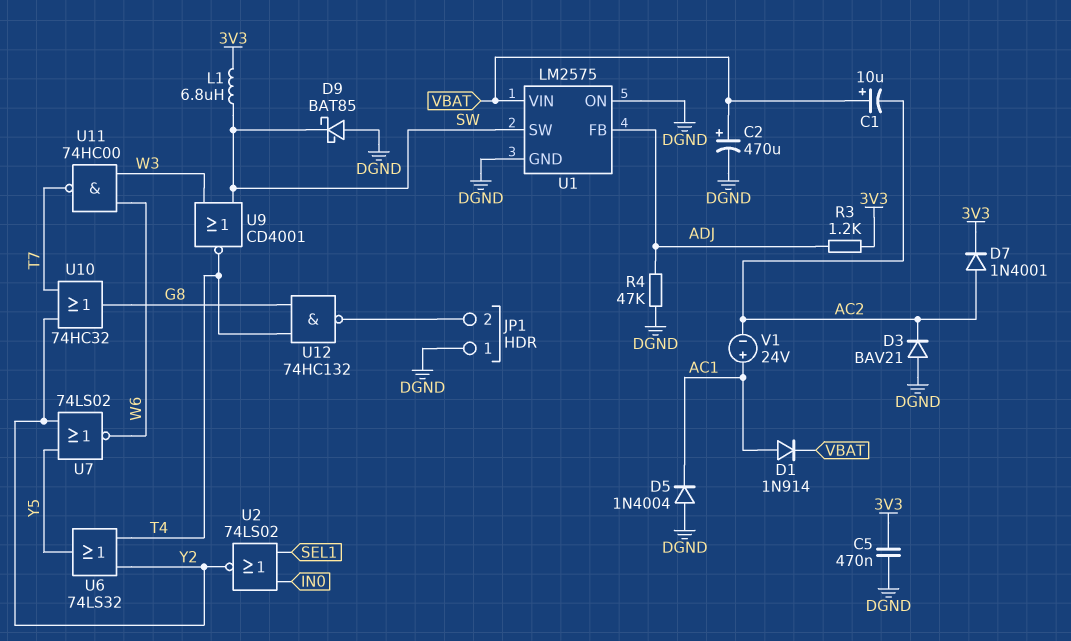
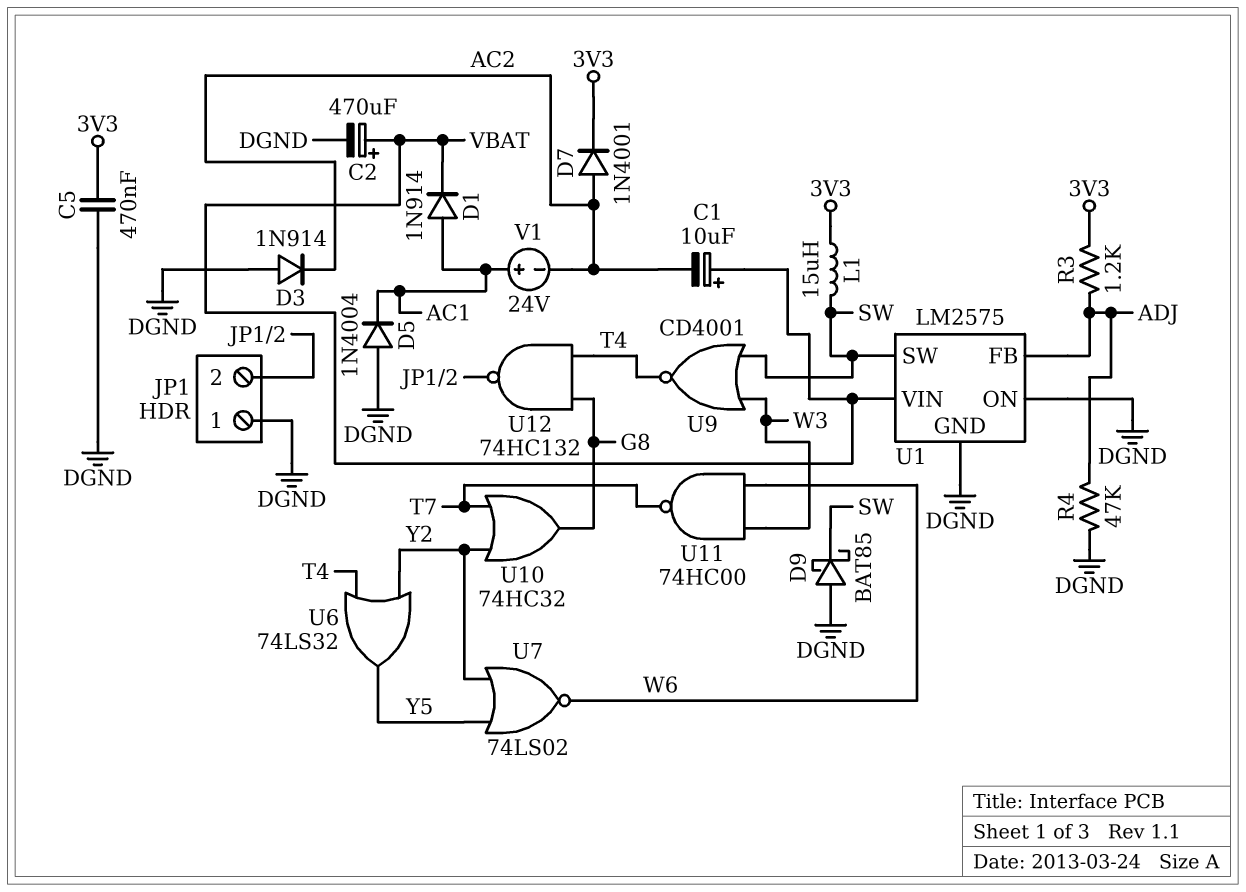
D3: diode BAV21 (A DGND, K AC2) -> diode 1N914 (A DGND, K AC2)
L1: 6.8uH (3V3, SW) -> 15uH (3V3, SW)
U2: NOR 74LS02 (in IN0, in SEL1, out Y2) -> none

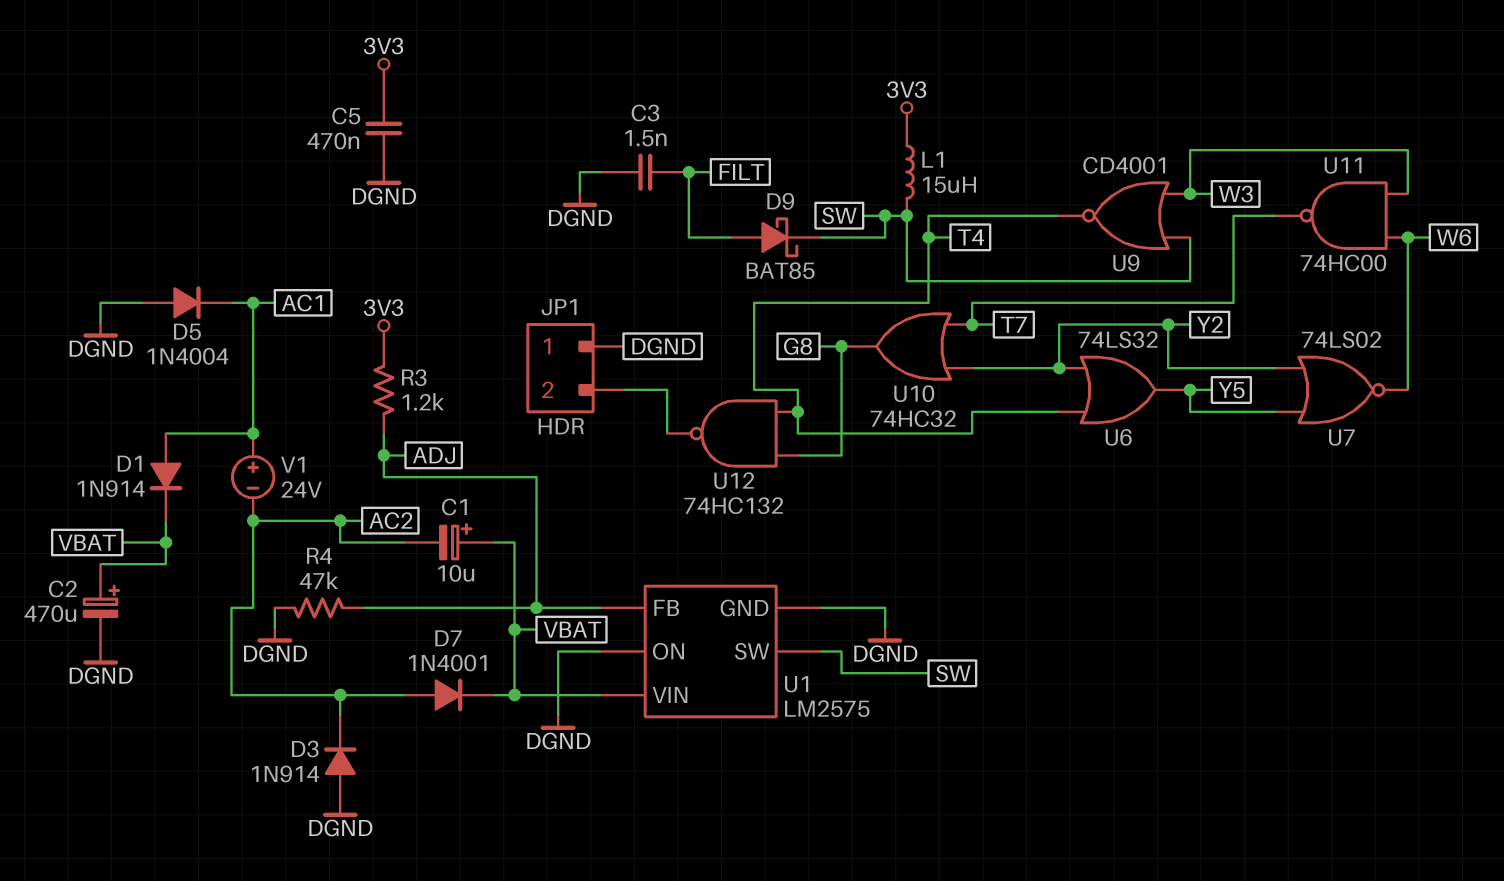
C3: none -> 1.5nF (DGND, FILT)
D7: diode 1N4001 (A AC2, K 3V3) -> diode 1N4001 (A AC2, K VBAT)
D9: schottky BAT85 (A DGND, K SW) -> schottky BAT85 (A FILT, K SW)

